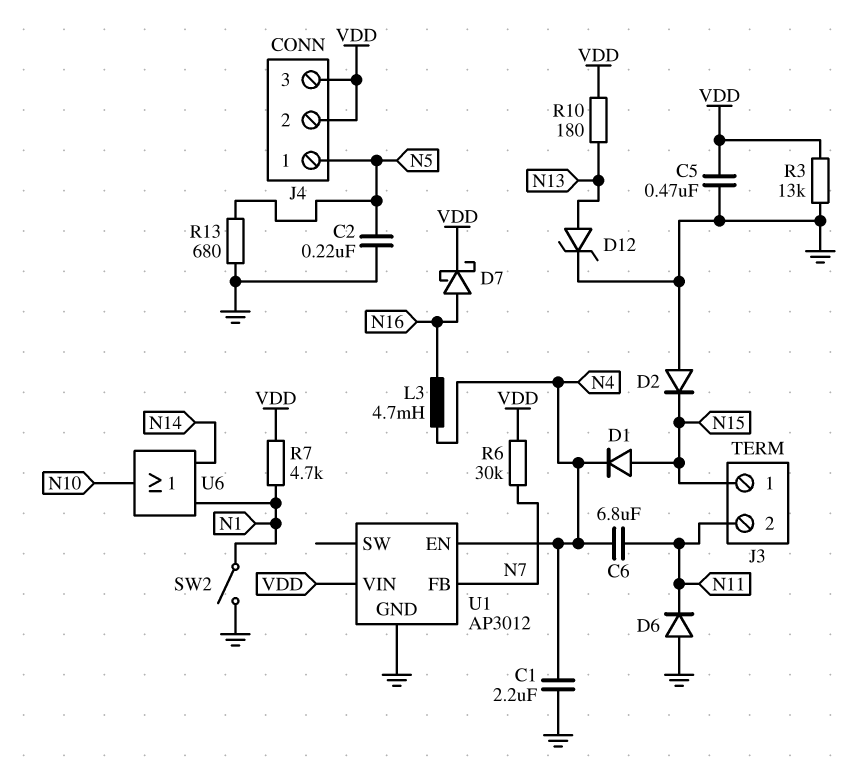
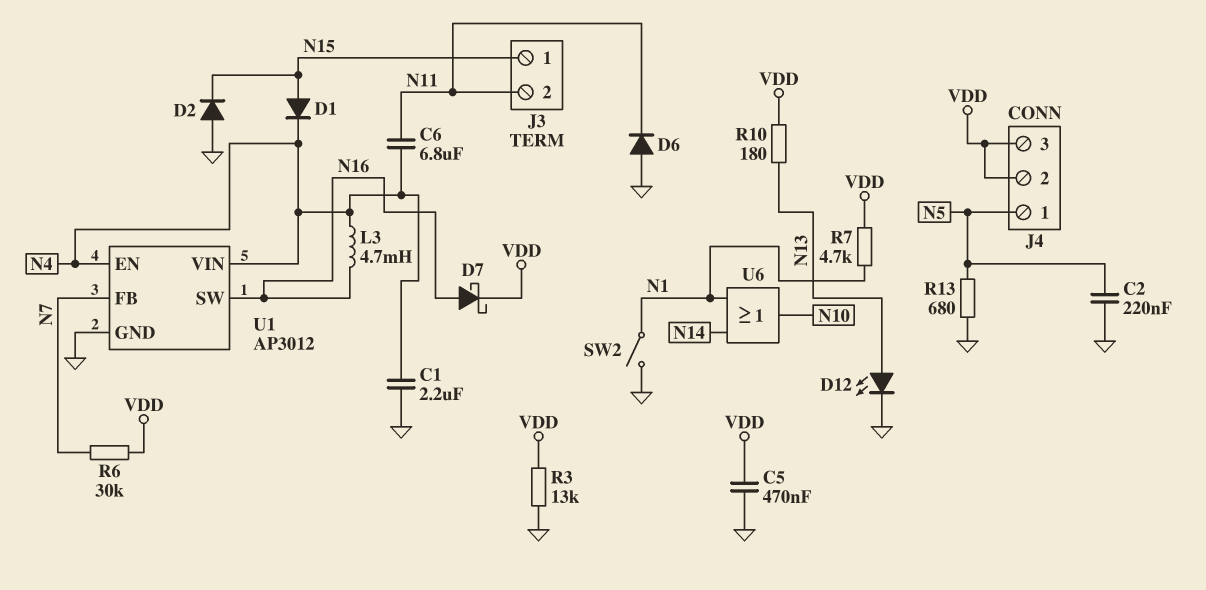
D12: zener (A N13, K GND) -> LED (A N13, K GND)
U1 pin SW: none -> N16
U1 pin VIN: VDD -> N4

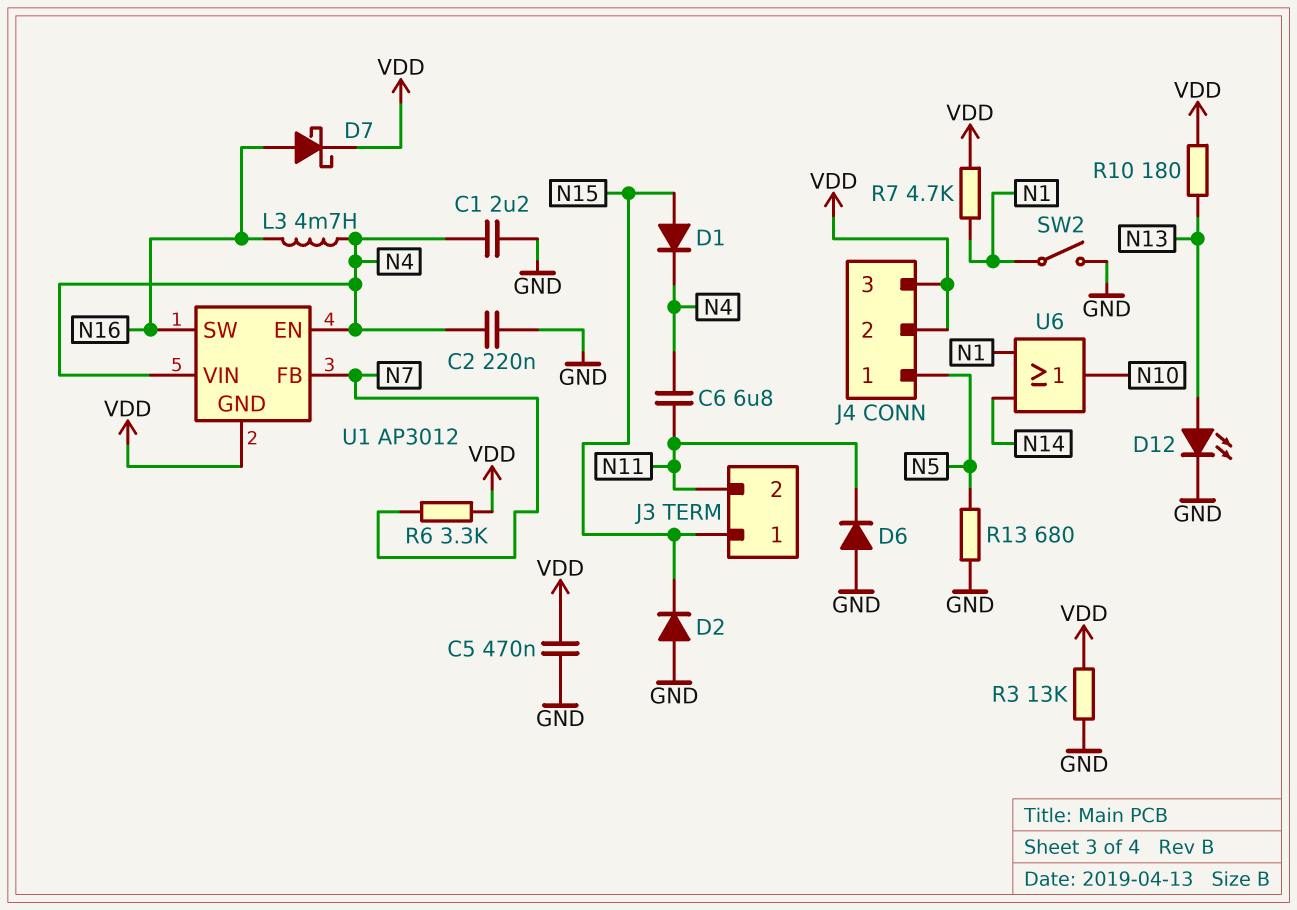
C2: 220nF (GND, N5) -> 220nF (GND, N4)
R6: 30k (N7, VDD) -> 3.3k (N7, VDD)
U1 pin GND: GND -> VDD

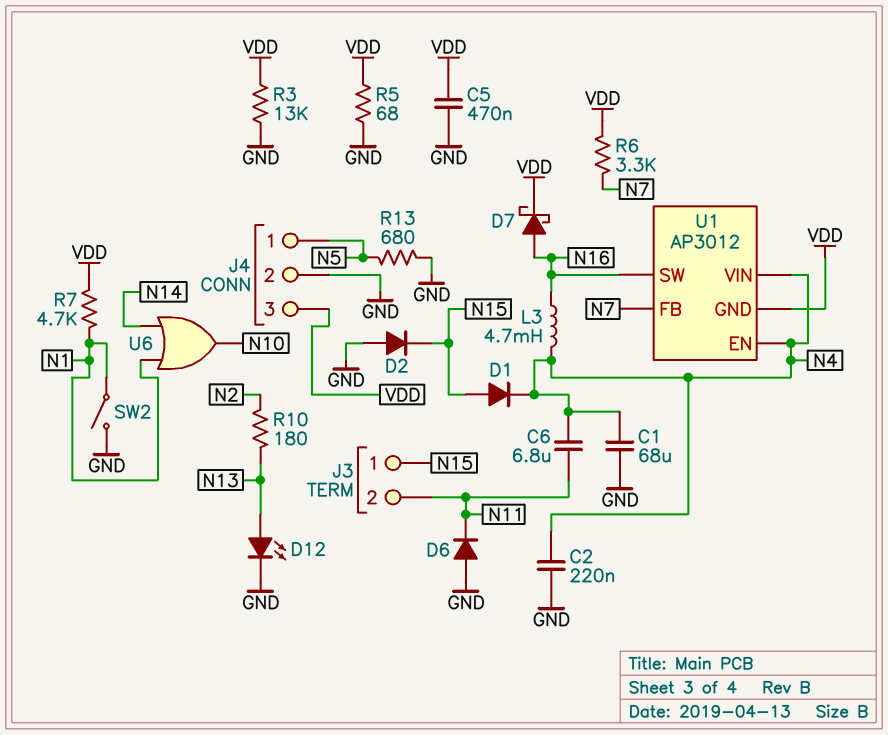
C1: 2.2uF (GND, N4) -> 68uF (GND, N4)
J4 pin 2: VDD -> GND
R5: none -> 68 (GND, VDD)
R10: 180 (N13, VDD) -> 180 (N2, N13)

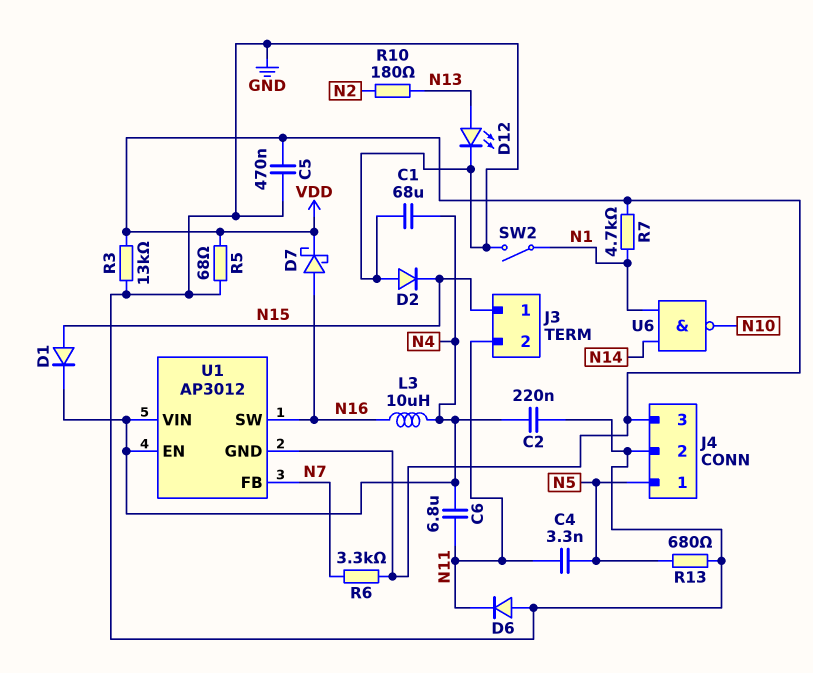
C4: none -> 3.3nF (N5, N11)
L3: 4.7mH (N4, N16) -> 10uH (N4, N16)
U6: OR (in N1, in N14, out N10) -> NAND (in N1, in N14, out N10)

